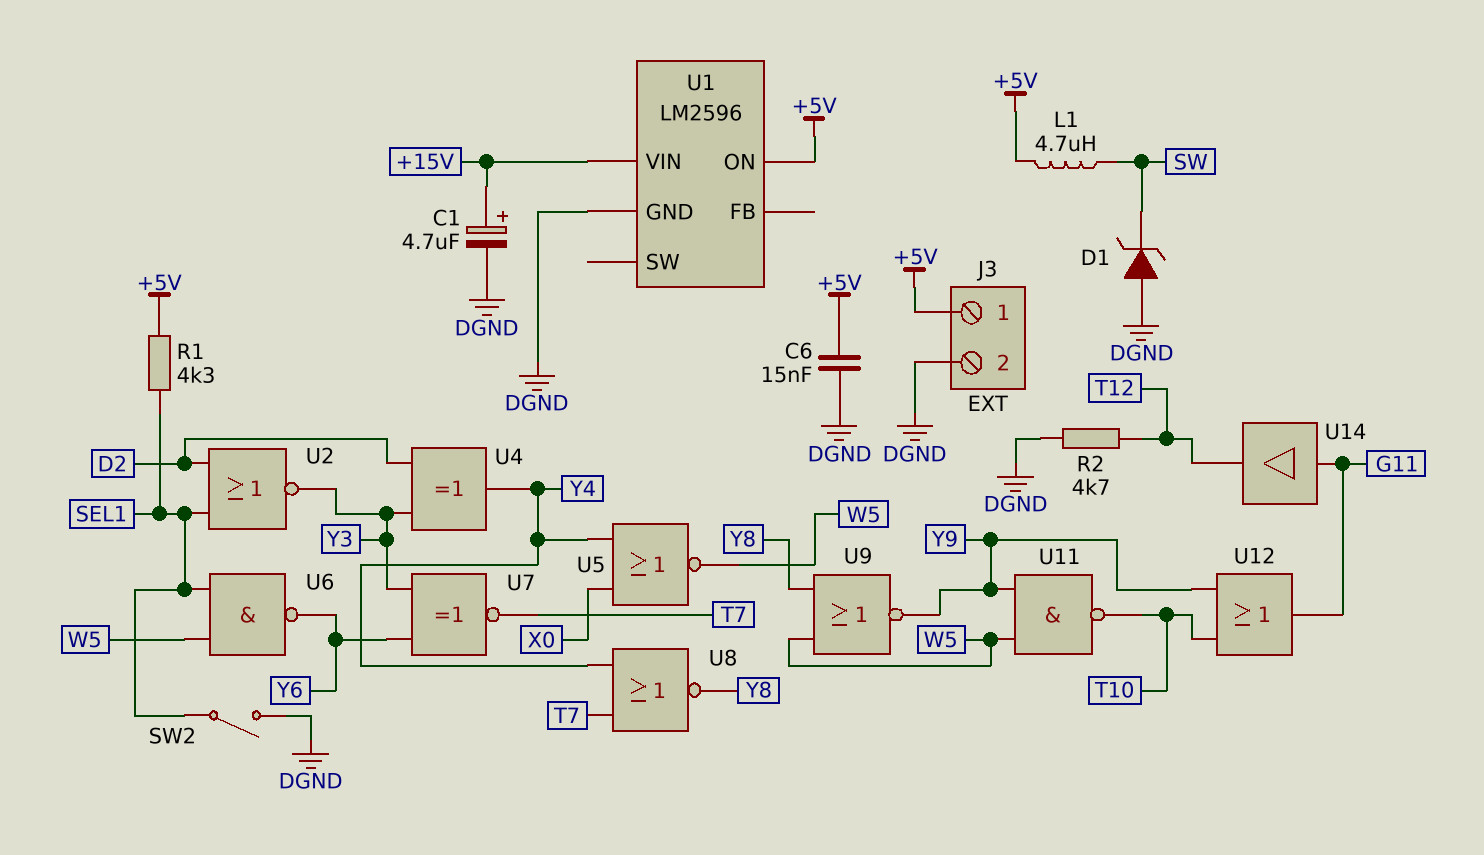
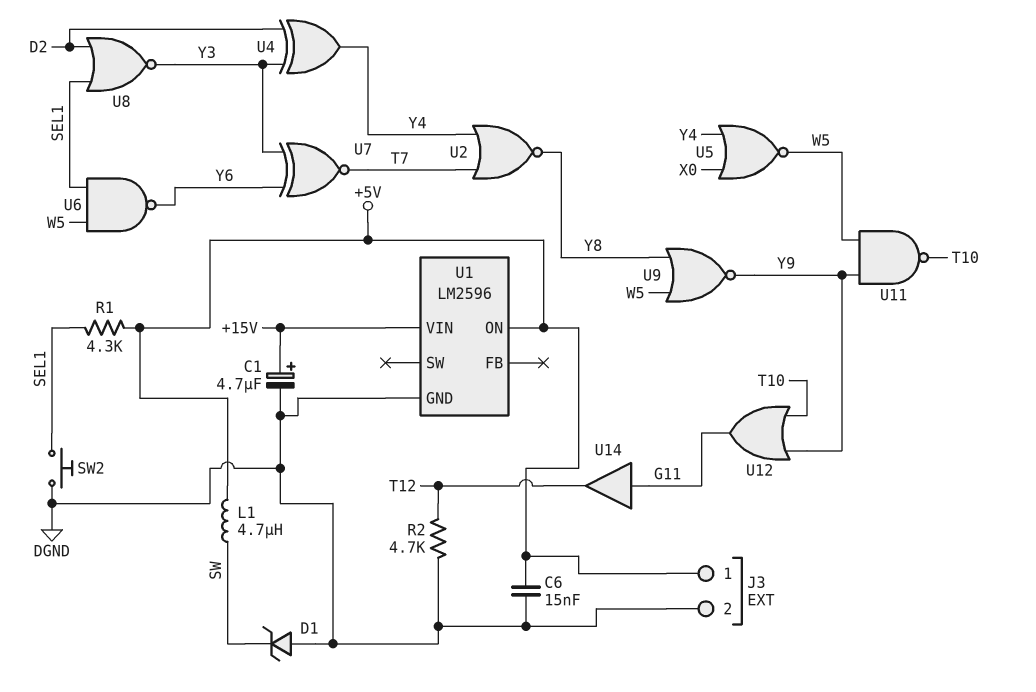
SW2: switch (DGND, SEL1) -> button (DGND, SEL1)
U2: NOR (in D2, in SEL1, out Y3) -> NOR (in T7, in Y4, out Y8)
U8: NOR (in T7, in Y4, out Y8) -> NOR (in D2, in SEL1, out Y3)

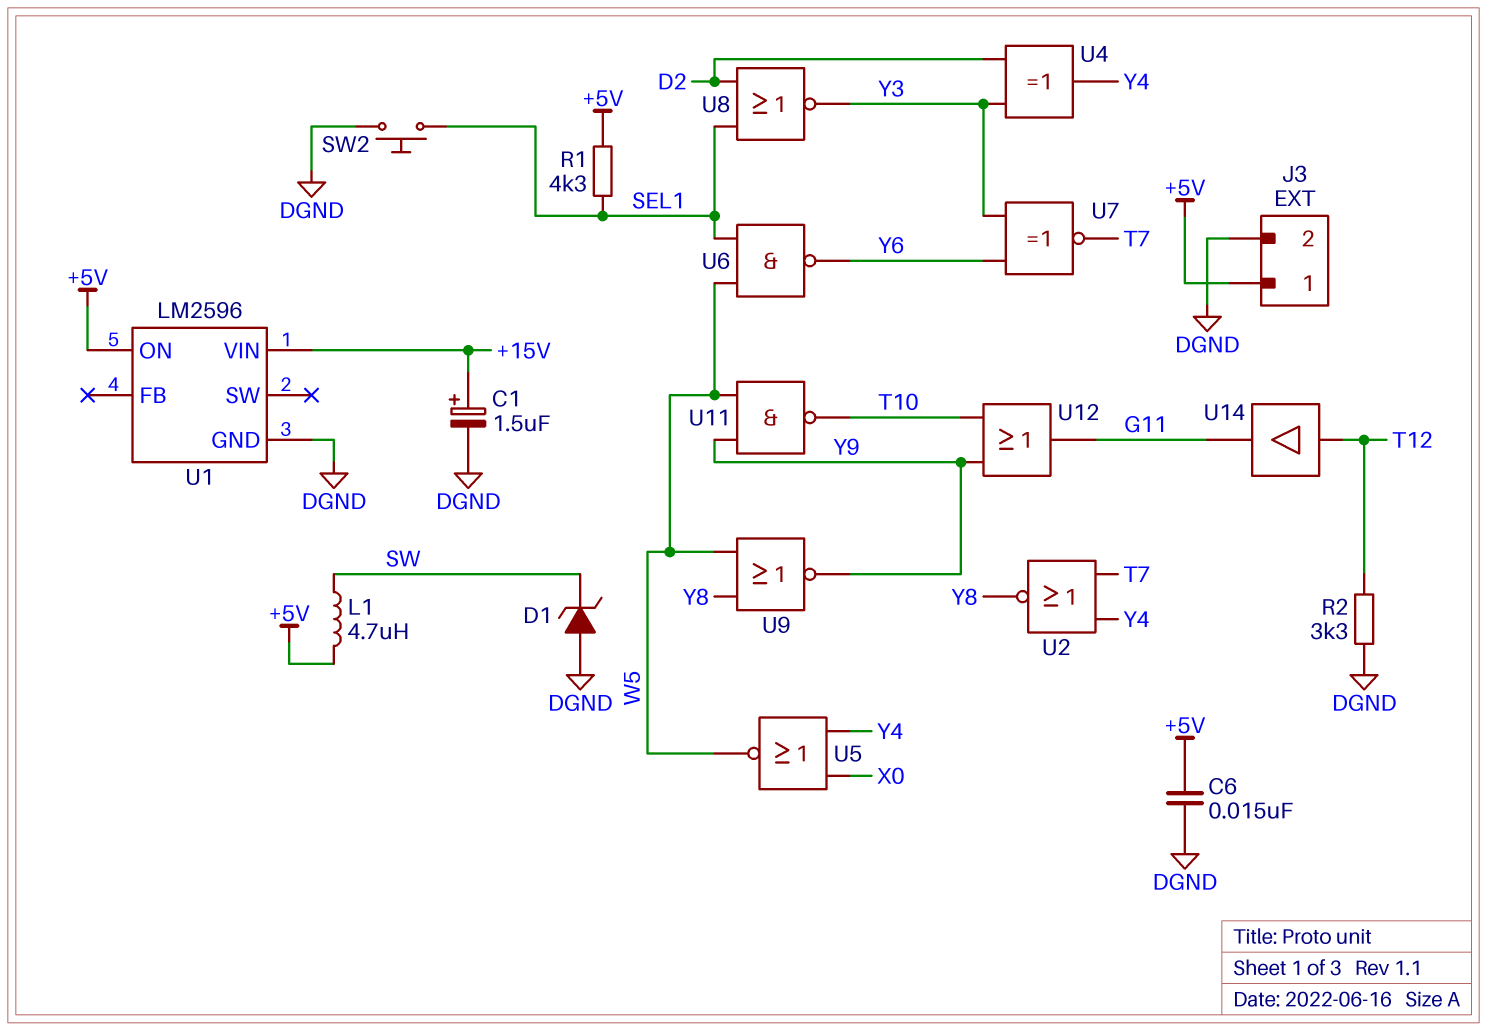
C1: 4.7uF (plus +15V, minus DGND) -> 1.5uF (plus +15V, minus DGND)
R2: 4.7k (DGND, T12) -> 3.3k (DGND, T12)
U14: buffer (in G11, out T12) -> buffer (in T12, out G11)

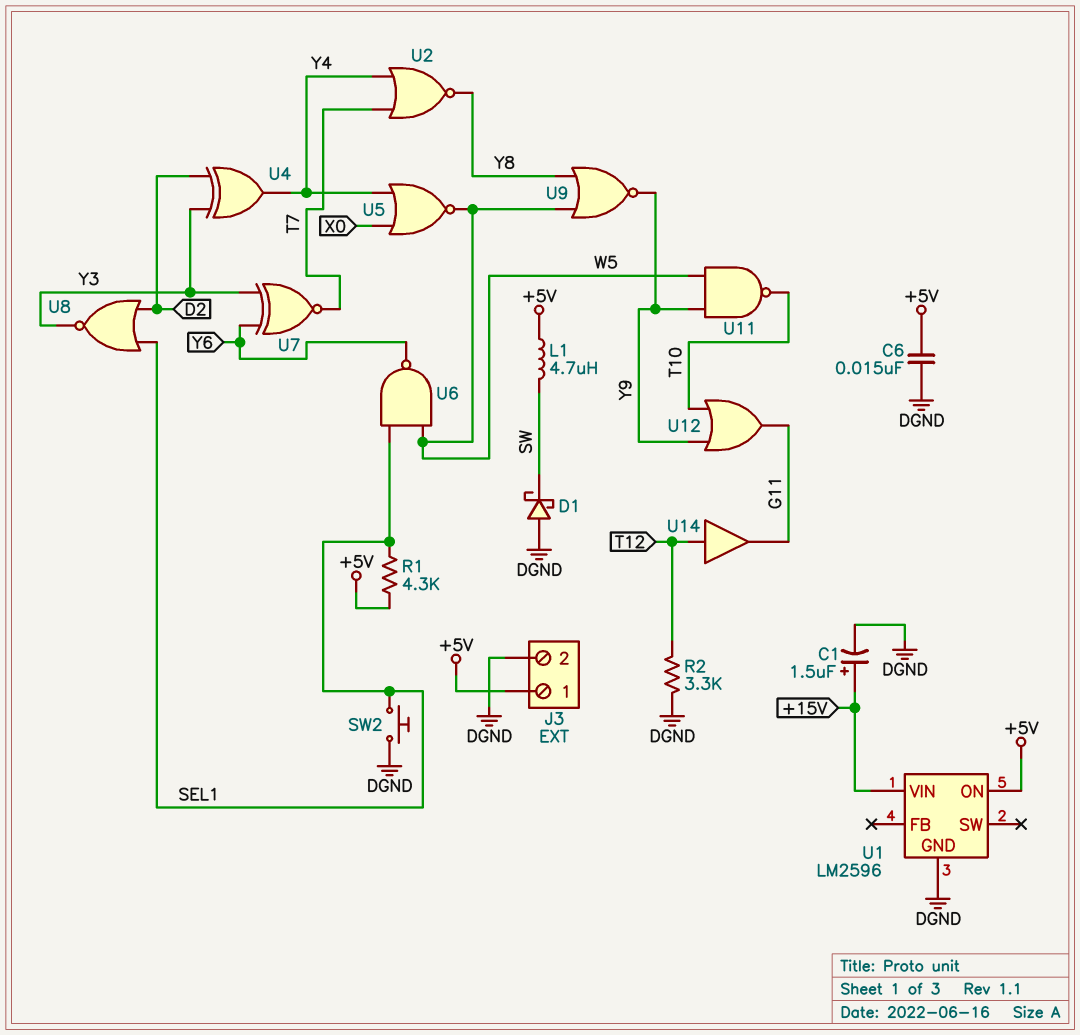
D1: zener (A DGND, K SW) -> schottky (A DGND, K SW)

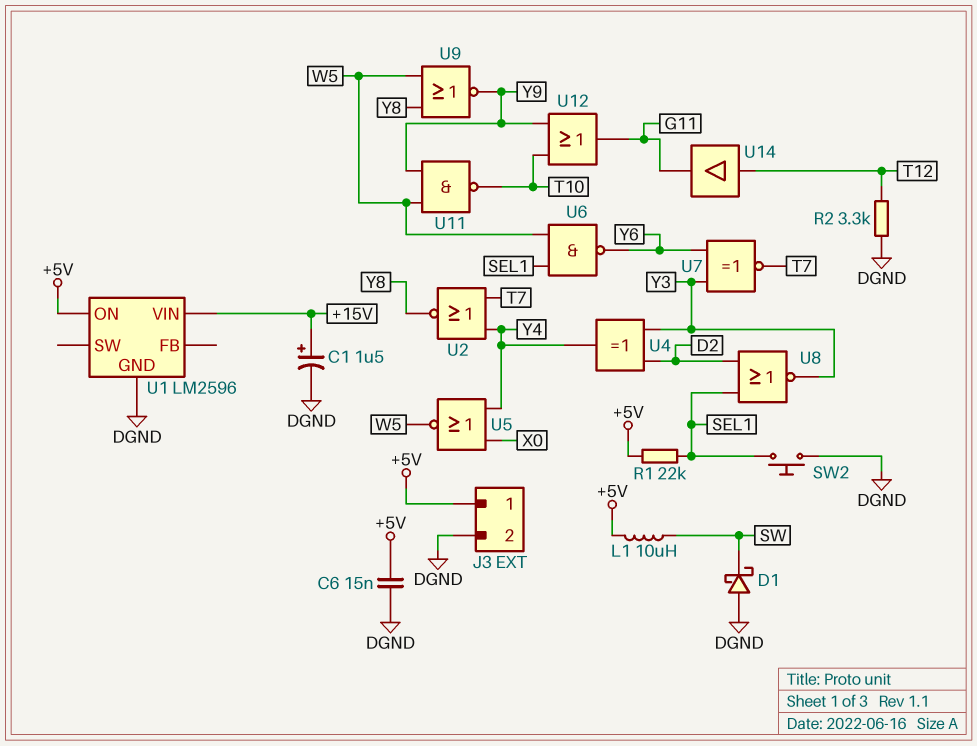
L1: 4.7uH (+5V, SW) -> 10uH (+5V, SW)
R1: 4.3k (+5V, SEL1) -> 22k (+5V, SEL1)

